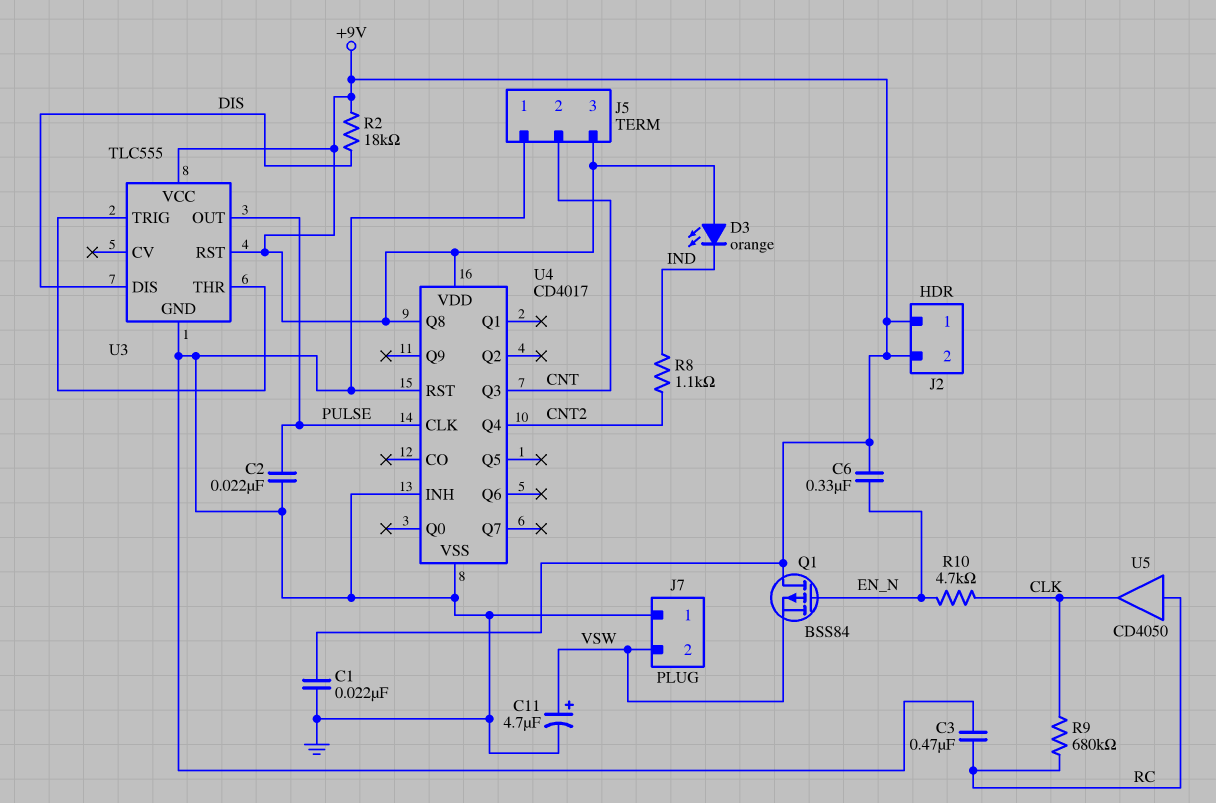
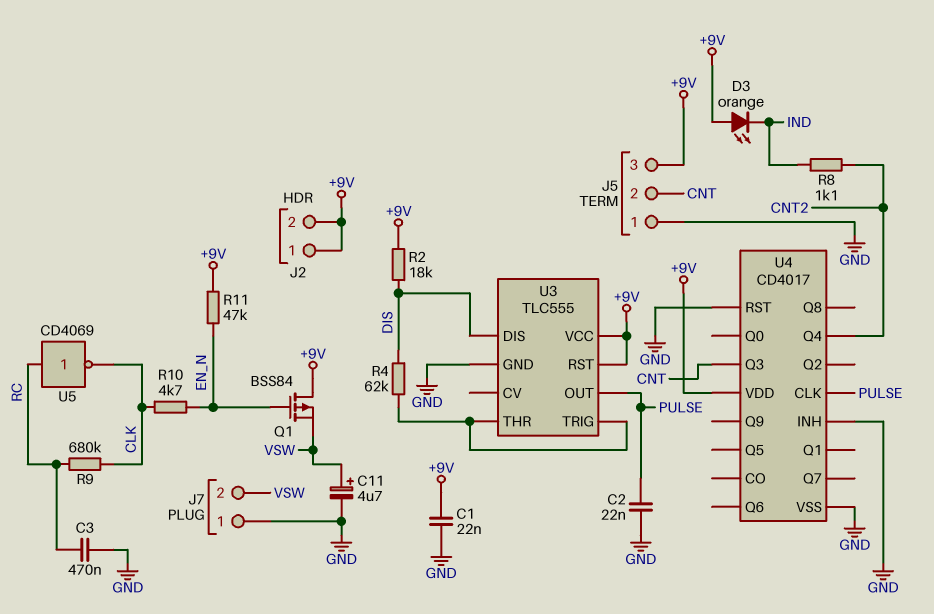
C6: 330nF (+9V, EN_N) -> none
R4: none -> 62k (DIS, U3/THR)
R11: none -> 47k (+9V, EN_N)
U4 pin Q8: +9V -> none
U5: buffer CD4050 (in RC, out CLK) -> NOT CD4069 (in RC, out CLK)

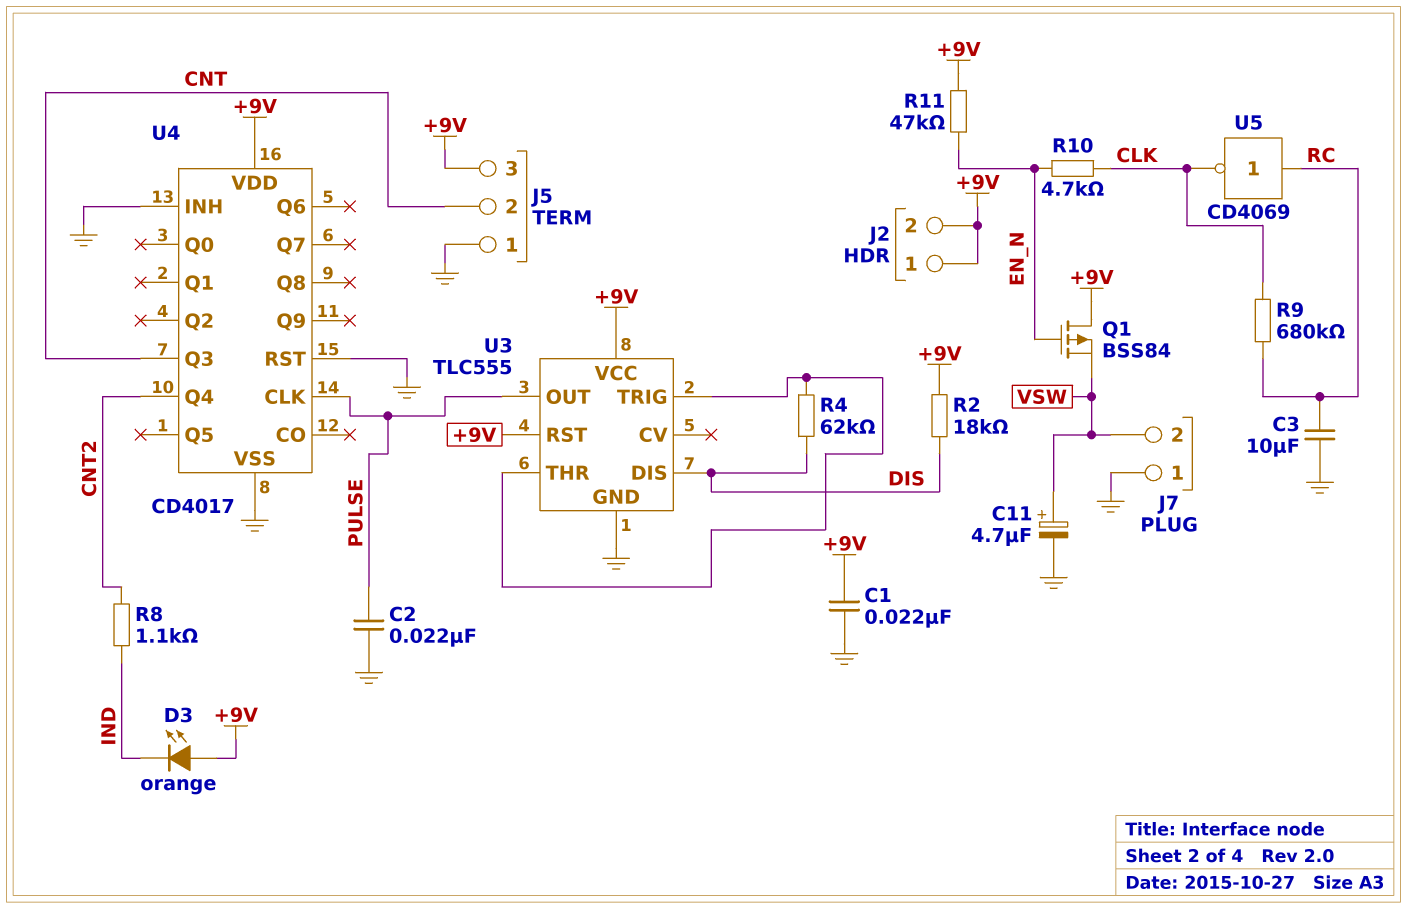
C3: 470nF (GND, RC) -> 10uF (GND, RC)

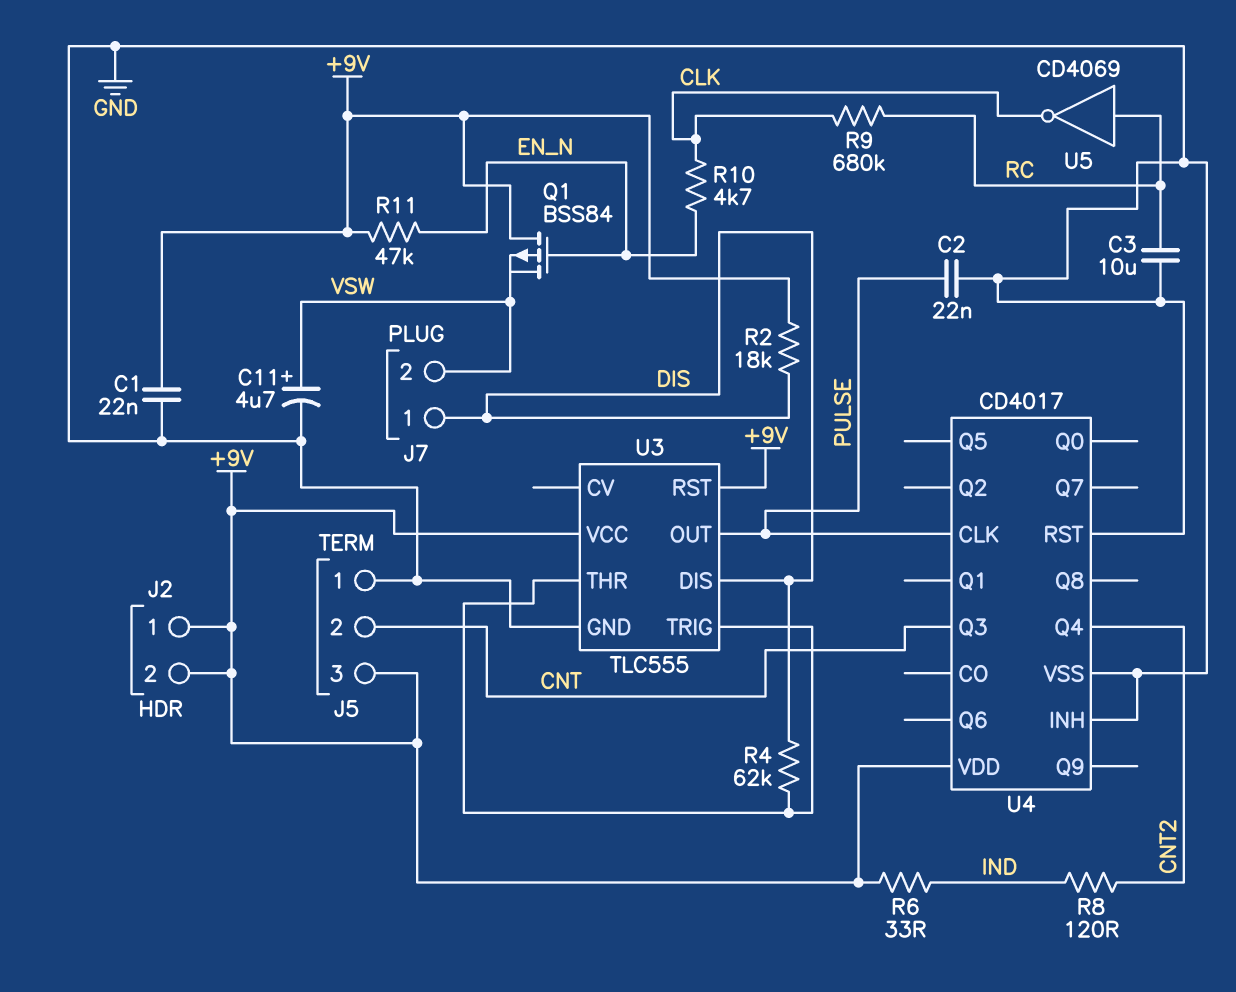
D3: LED orange (A +9V, K IND) -> none
J7 pin 1: GND -> DIS
R6: none -> 33 (+9V, IND)
R8: 1.1k (CNT2, IND) -> 120 (CNT2, IND)

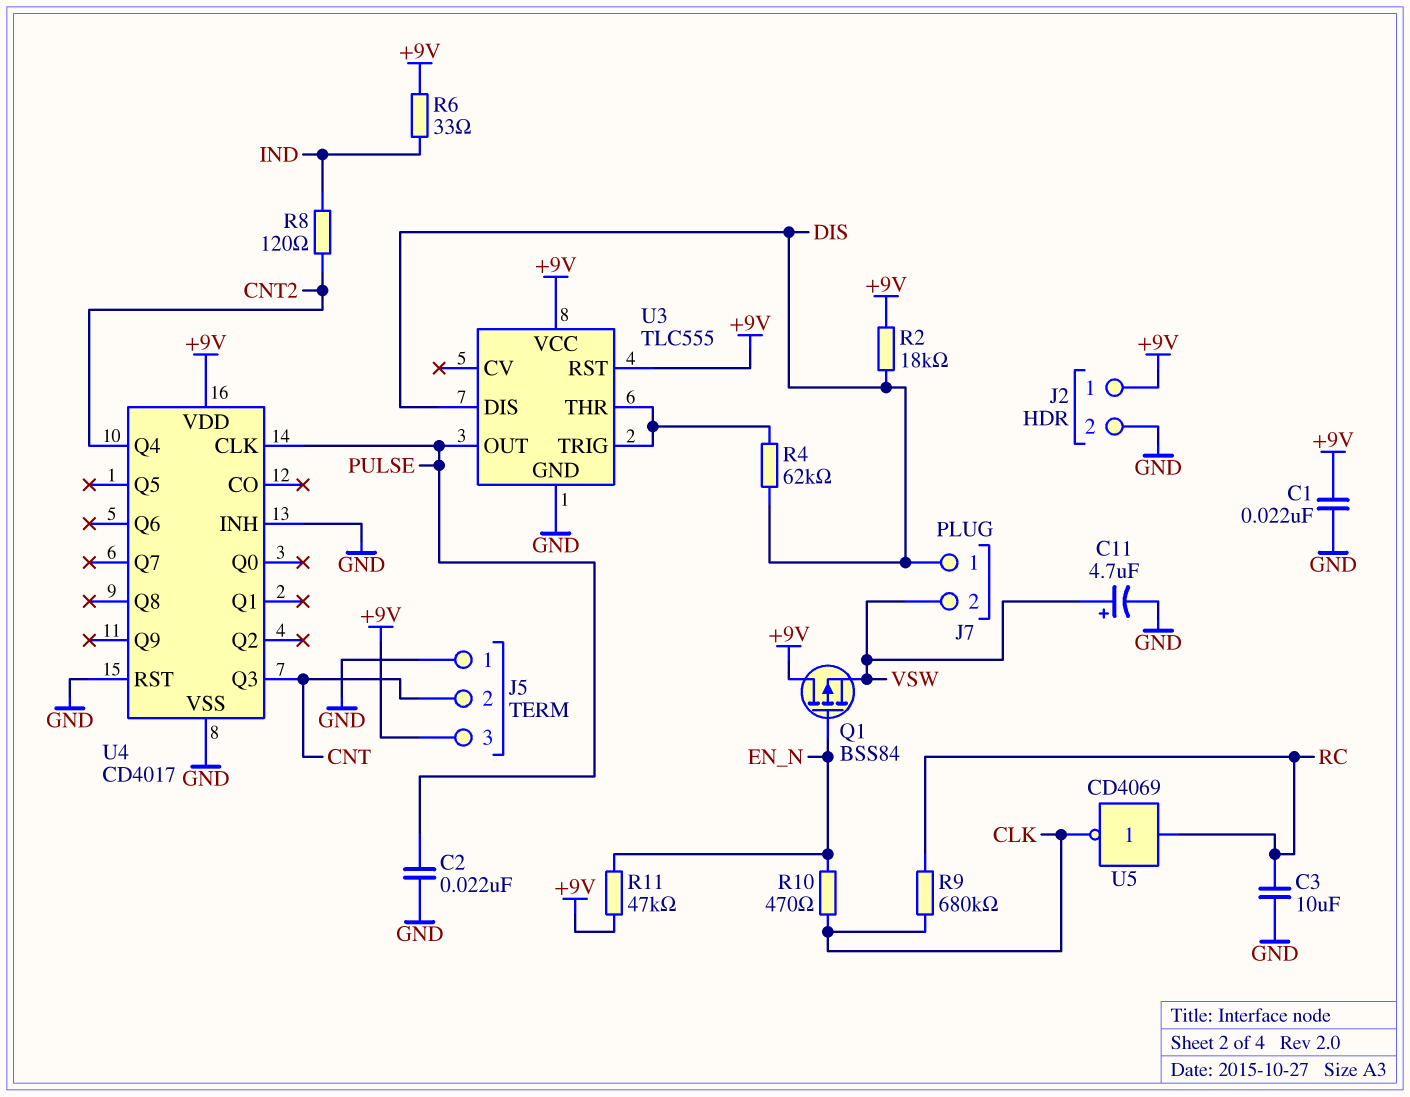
J2 pin 2: +9V -> GND
R10: 4.7k (CLK, EN_N) -> 470 (CLK, EN_N)

